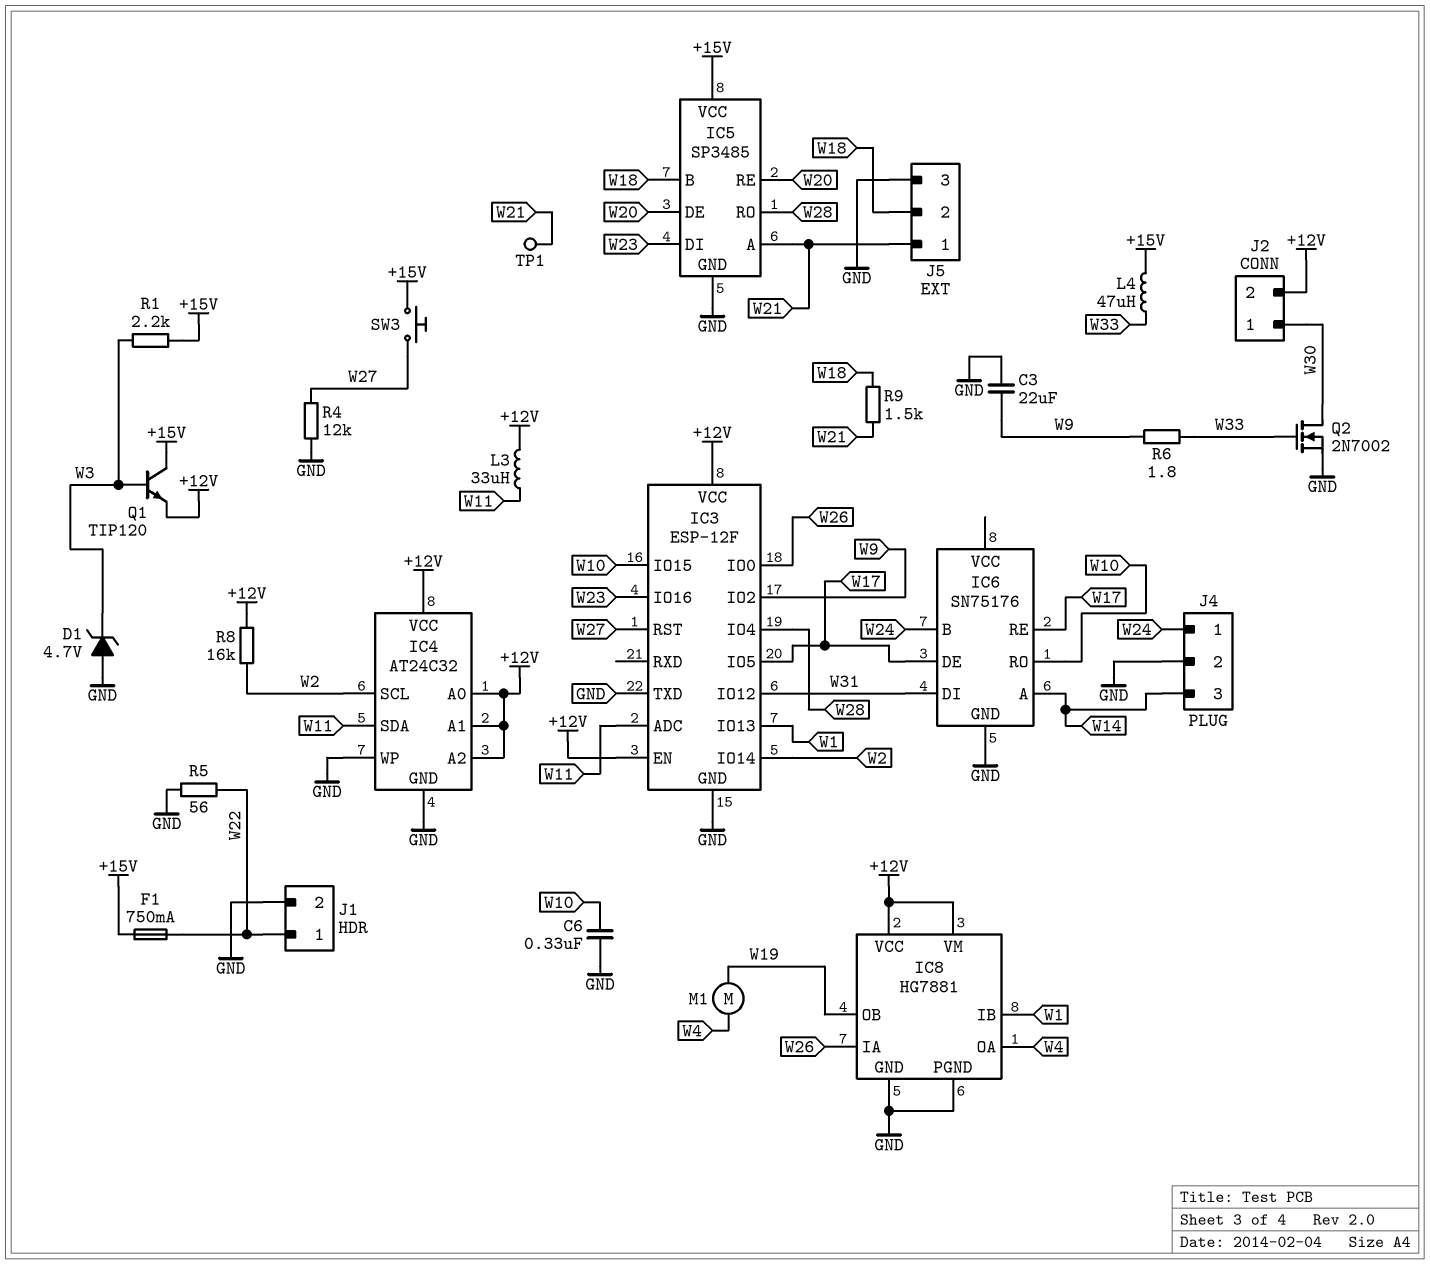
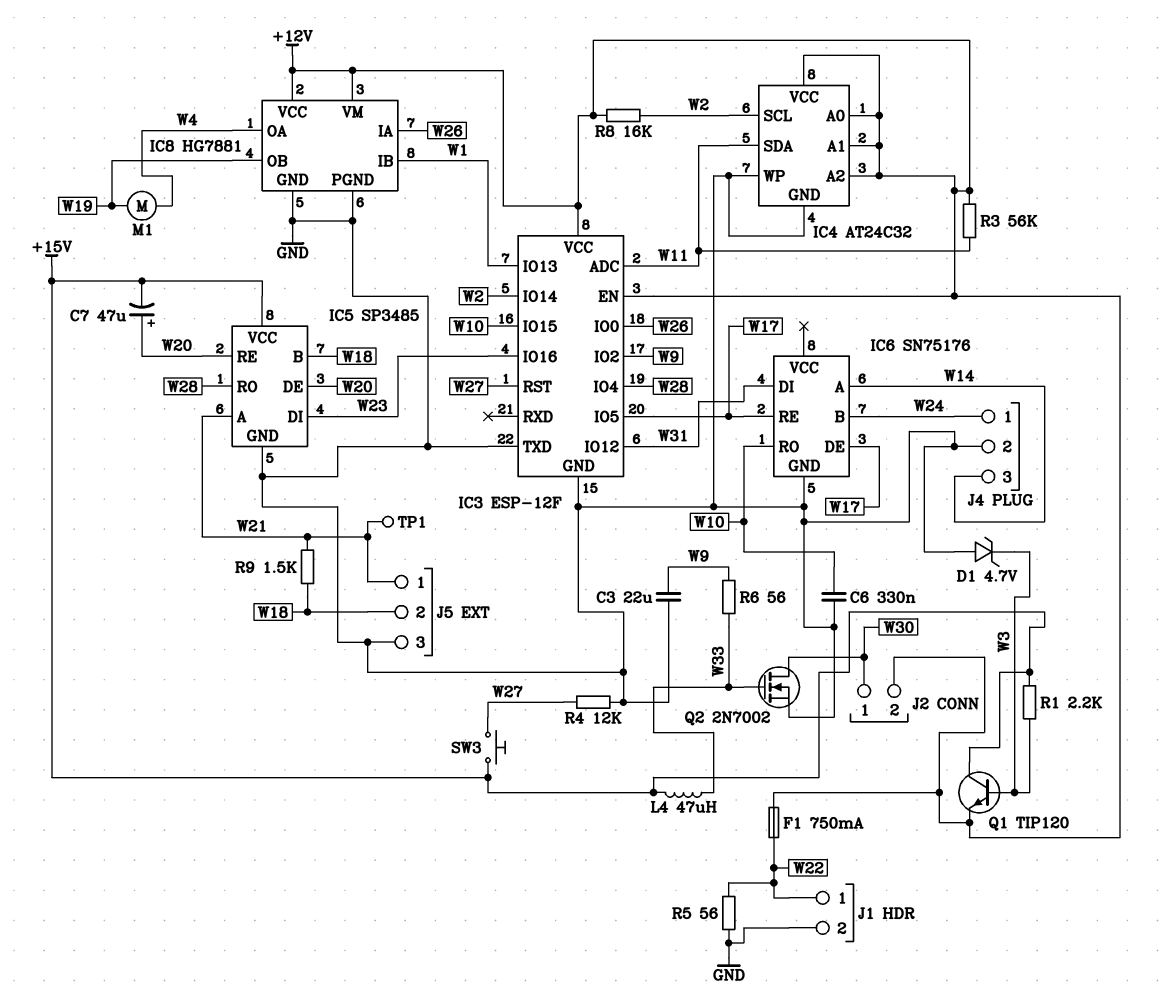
C7: none -> 47uF (plus W20, minus +15V)
F1: 750mA (+15V, W22) -> 750mA (+12V, W22)
L3: 33uH (+12V, W11) -> none
R3: none -> 56k (+12V, W11)
R6: 1.8 (W9, W33) -> 56 (W9, W33)

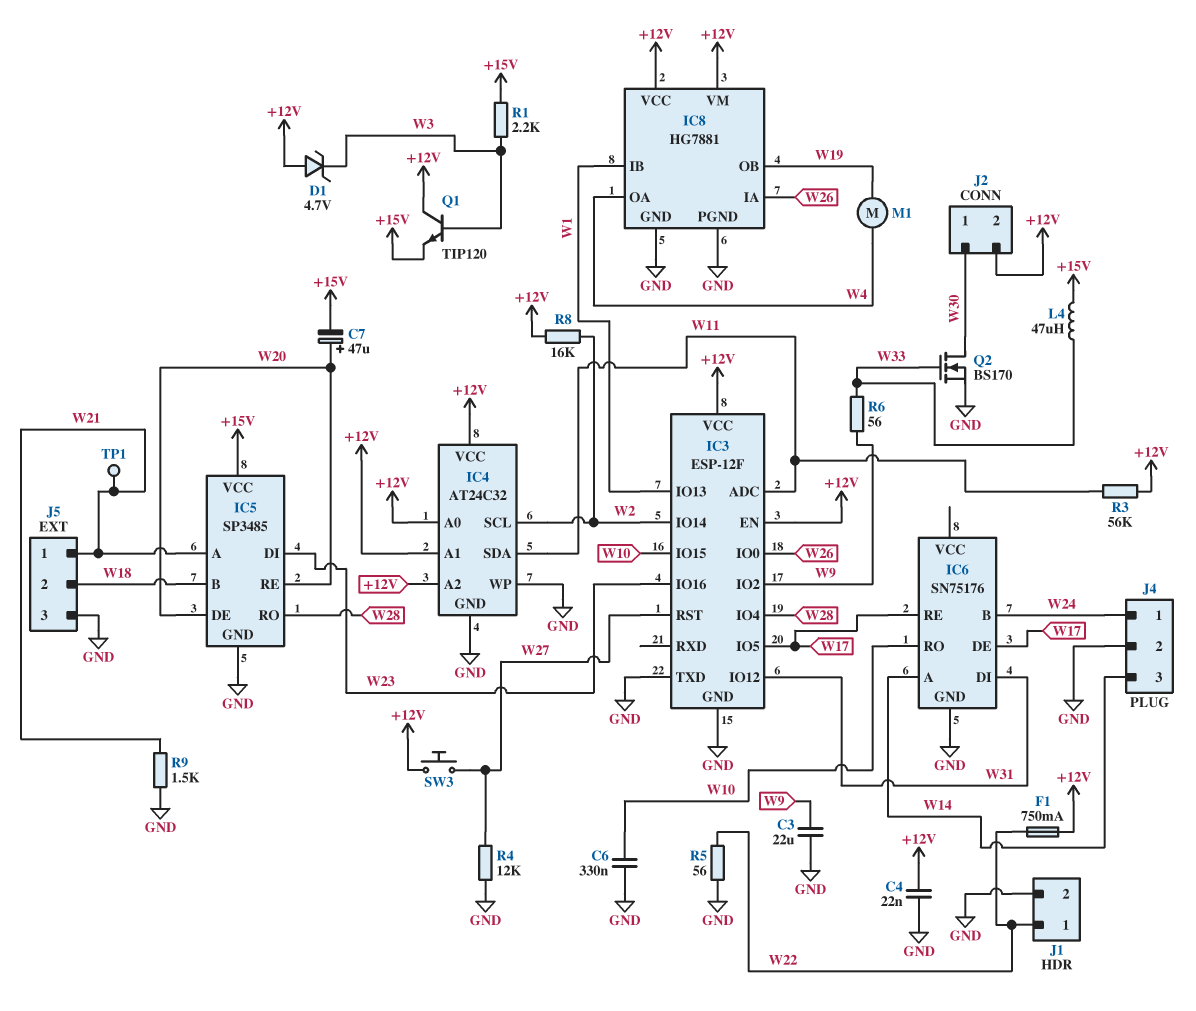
C4: none -> 22nF (+12V, GND)
D1: zener 4.7V (A GND, K W3) -> zener 4.7V (A +12V, K W3)
Q1: NPN TIP120 (B W3, C +15V, E +12V) -> NPN TIP120 (B W3, C +12V, E +15V)
Q2: NMOS 2N7002 (G W33, D W30, S GND) -> NMOS BS170 (G W33, D W30, S GND)
R9: 1.5k (W18, W21) -> 1.5k (GND, W21)
SW3: button (+15V, W27) -> button (+12V, W27)

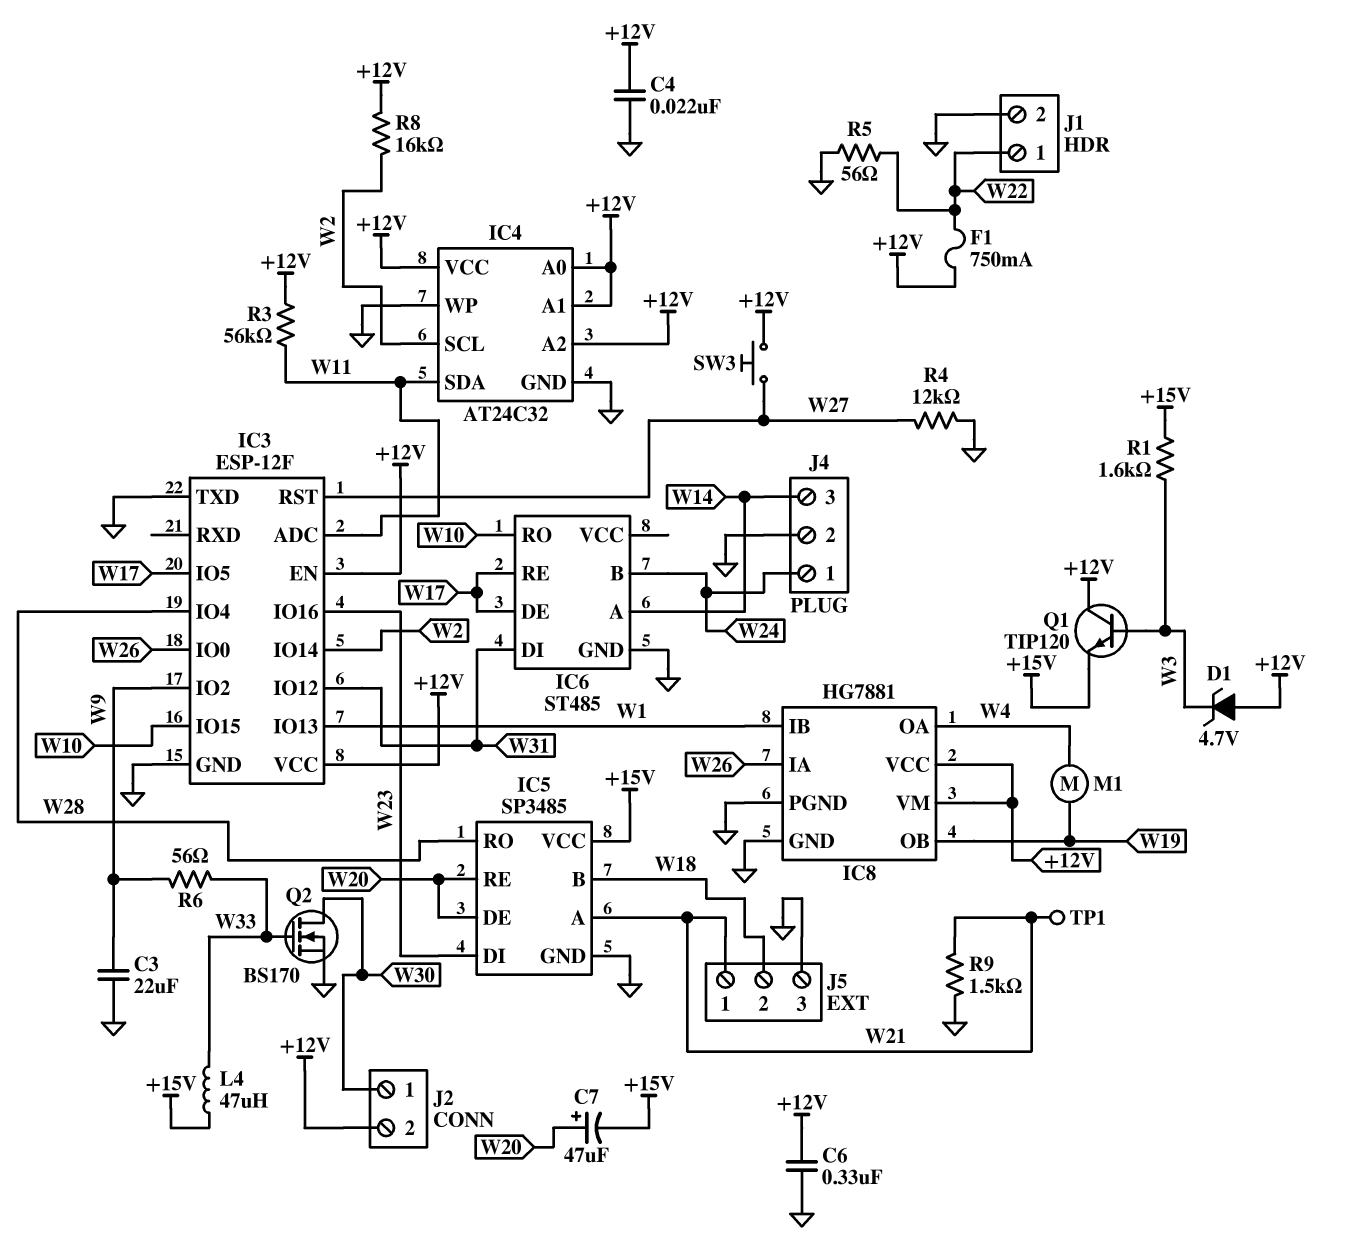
C6: 330nF (GND, W10) -> 330nF (+12V, GND)
IC6: SN75176 -> ST485
R1: 2.2k (+15V, W3) -> 1.6k (+15V, W3)

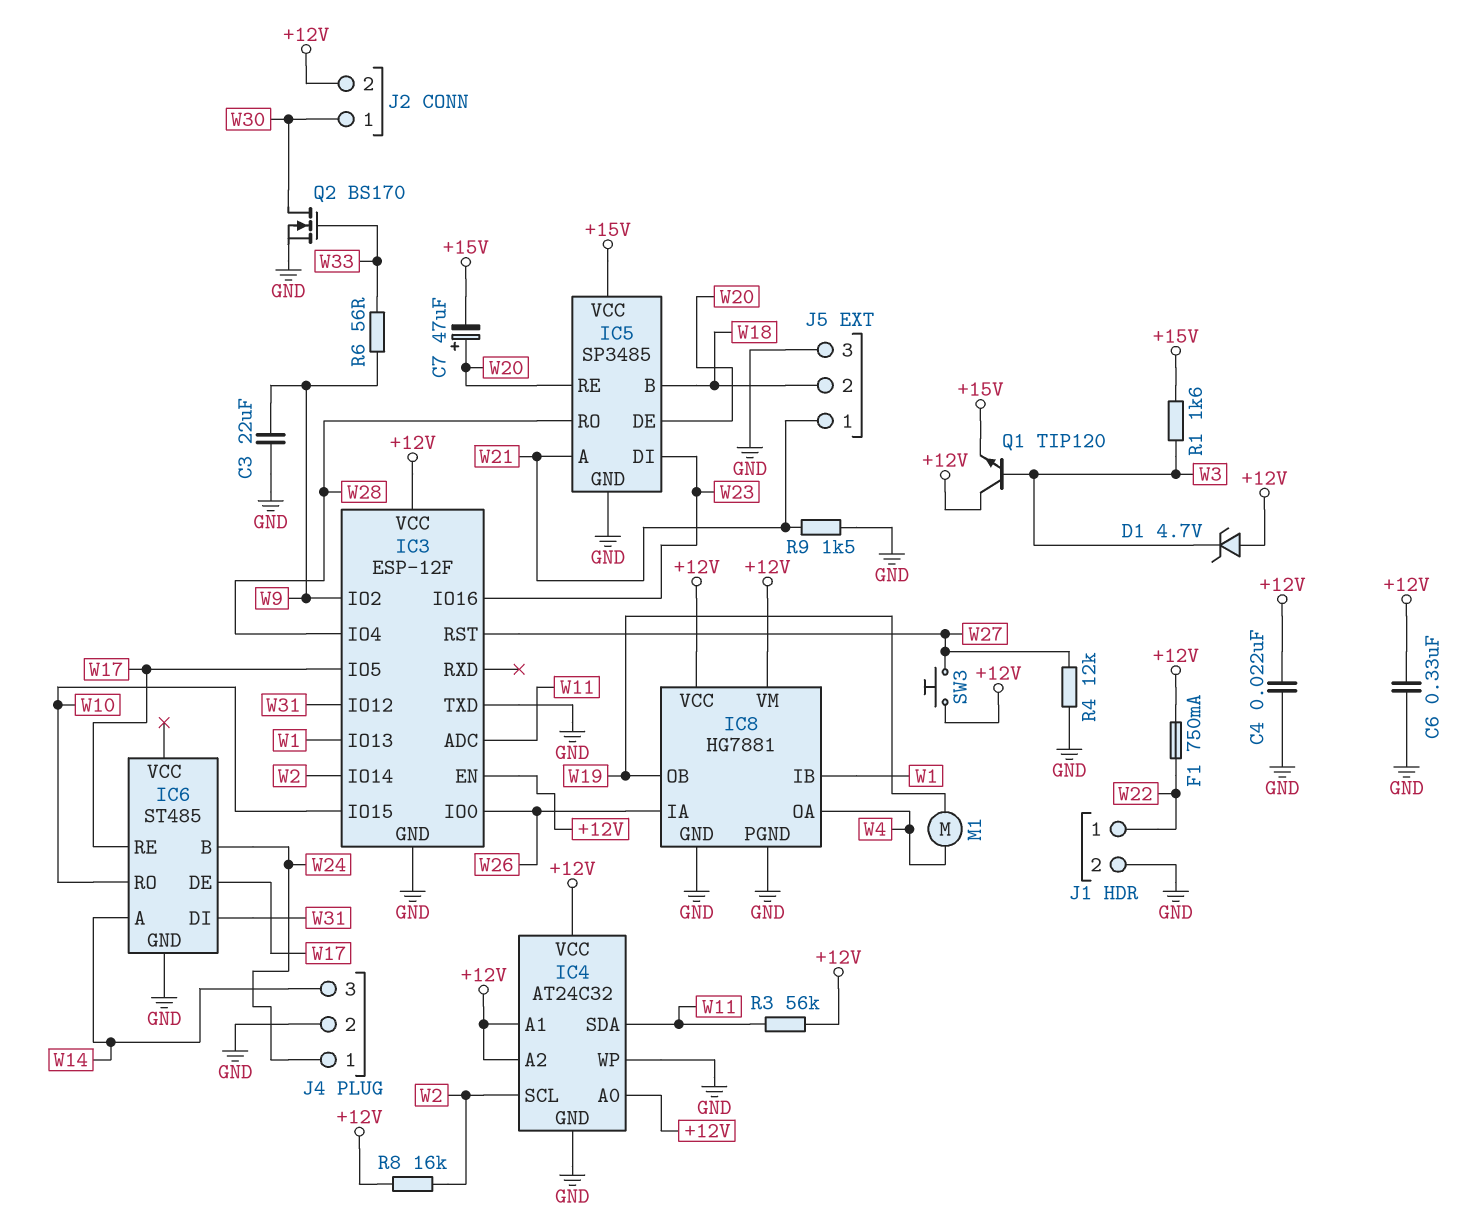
L4: 47uH (+15V, W33) -> none
R5: 56 (GND, W22) -> none
TP1: test point (W21) -> none

